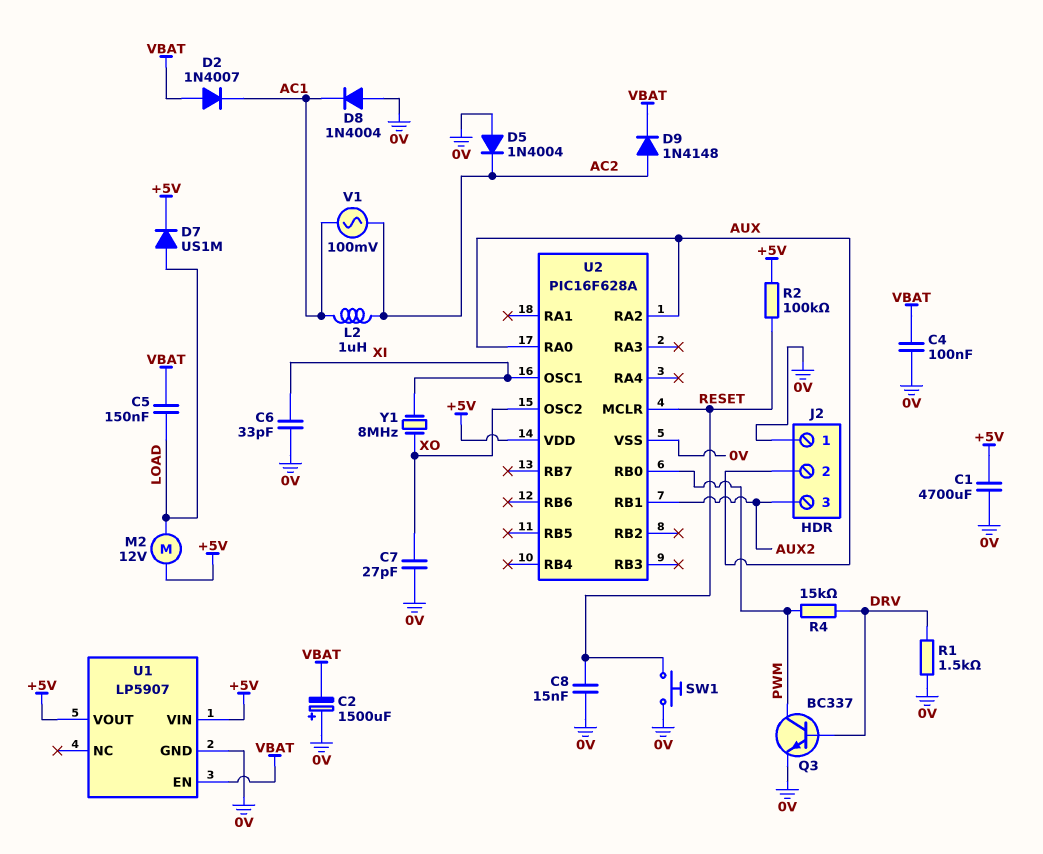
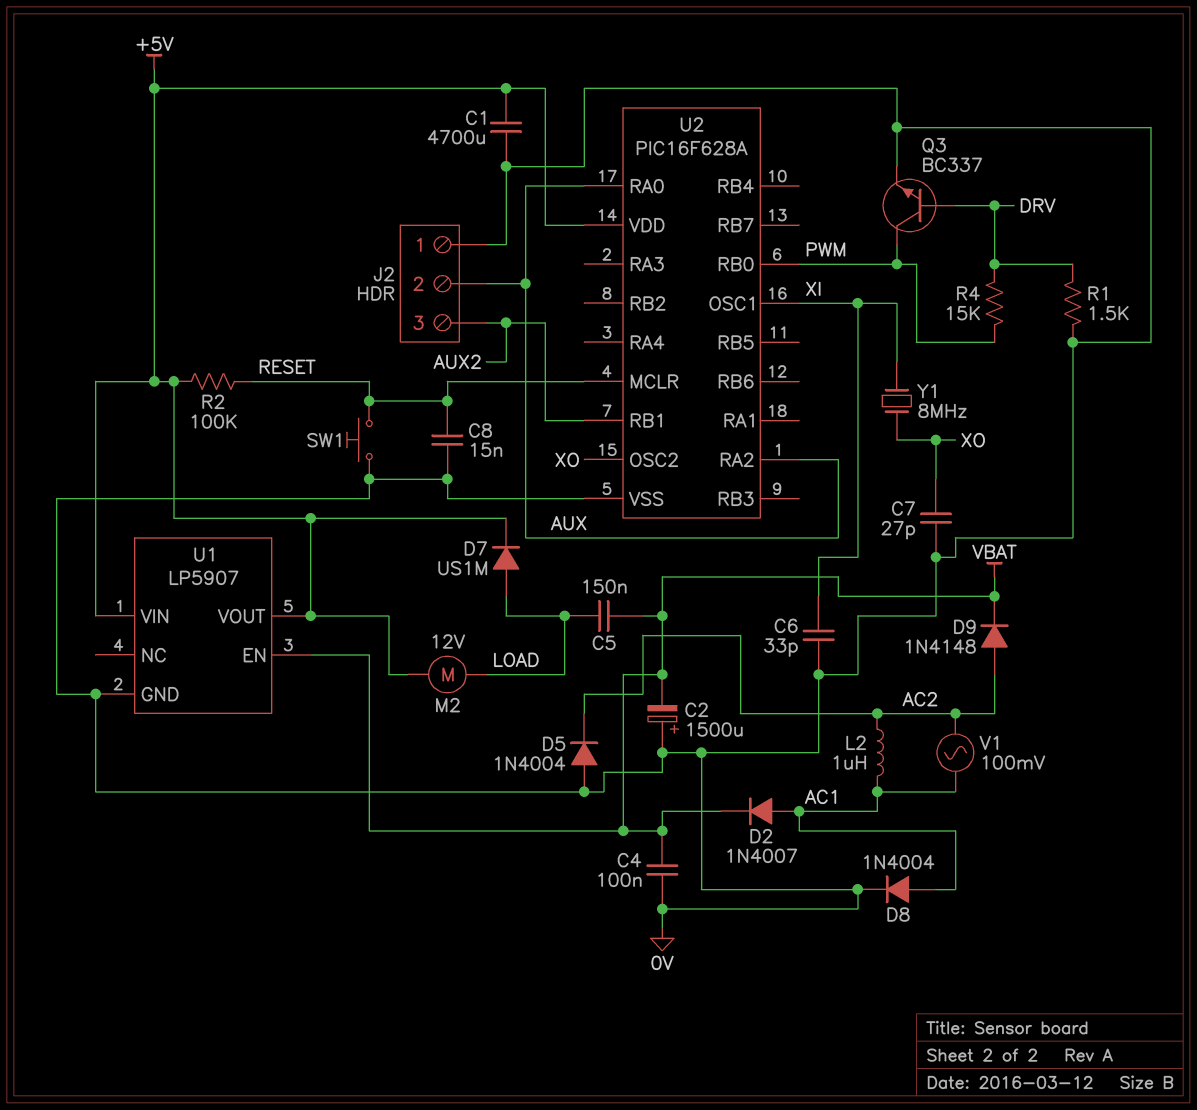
D2: diode 1N4007 (A VBAT, K AC1) -> diode 1N4007 (A AC1, K VBAT)
D8: diode 1N4004 (A 0V, K AC1) -> diode 1N4004 (A AC1, K 0V)

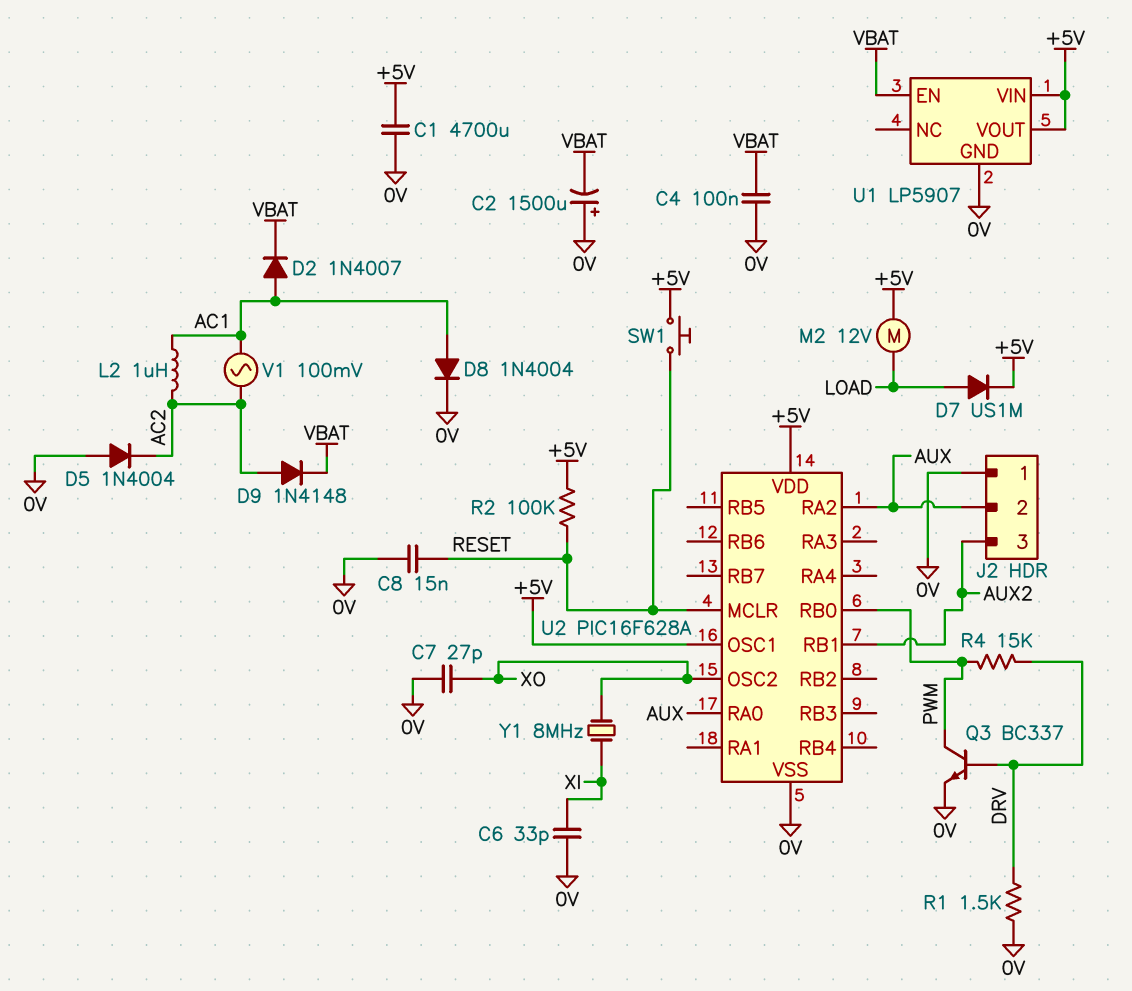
C5: 150nF (LOAD, VBAT) -> none
SW1: button (0V, RESET) -> button (+5V, RESET)
U2 pin OSC1: XI -> +5V

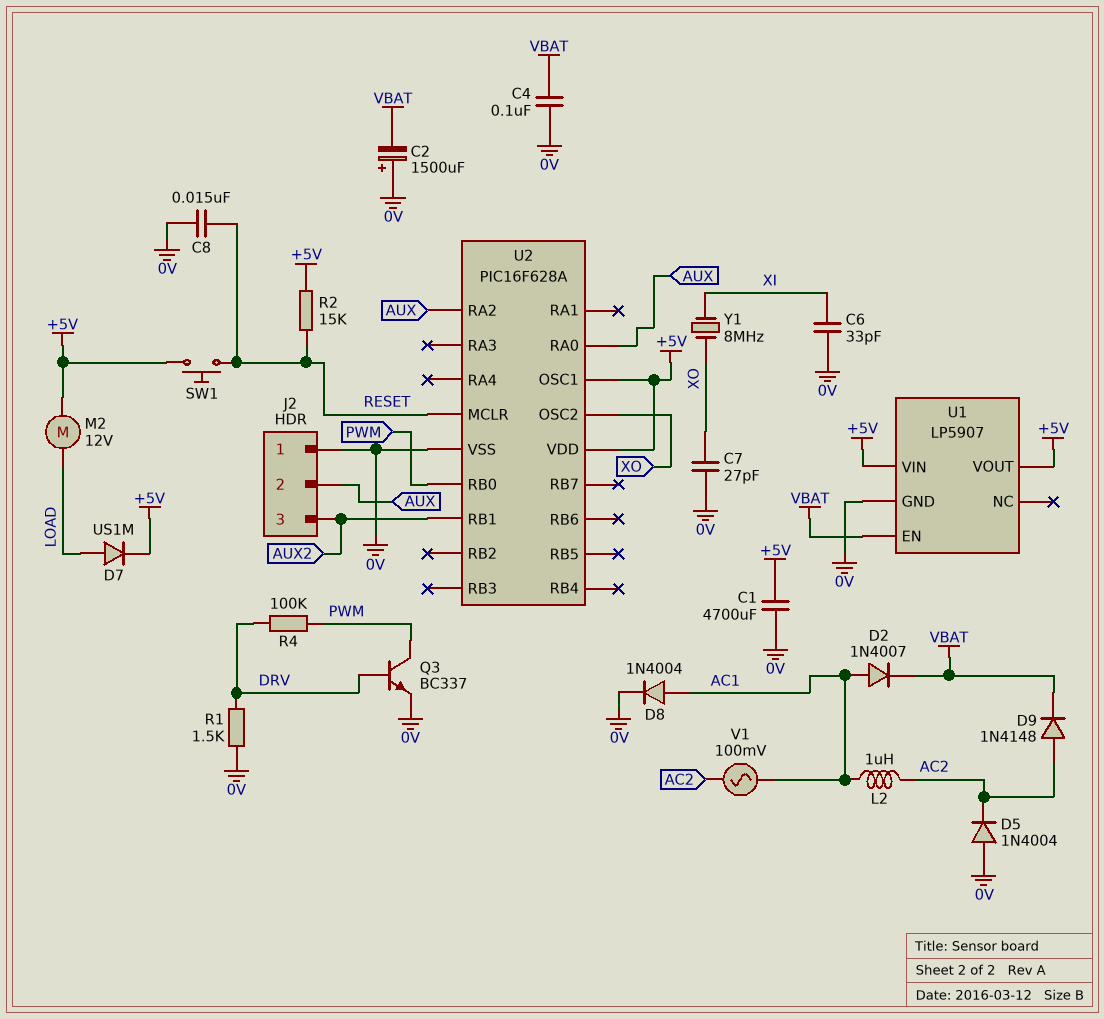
R2: 100k (+5V, RESET) -> 15k (+5V, RESET)
R4: 15k (DRV, PWM) -> 100k (DRV, PWM)

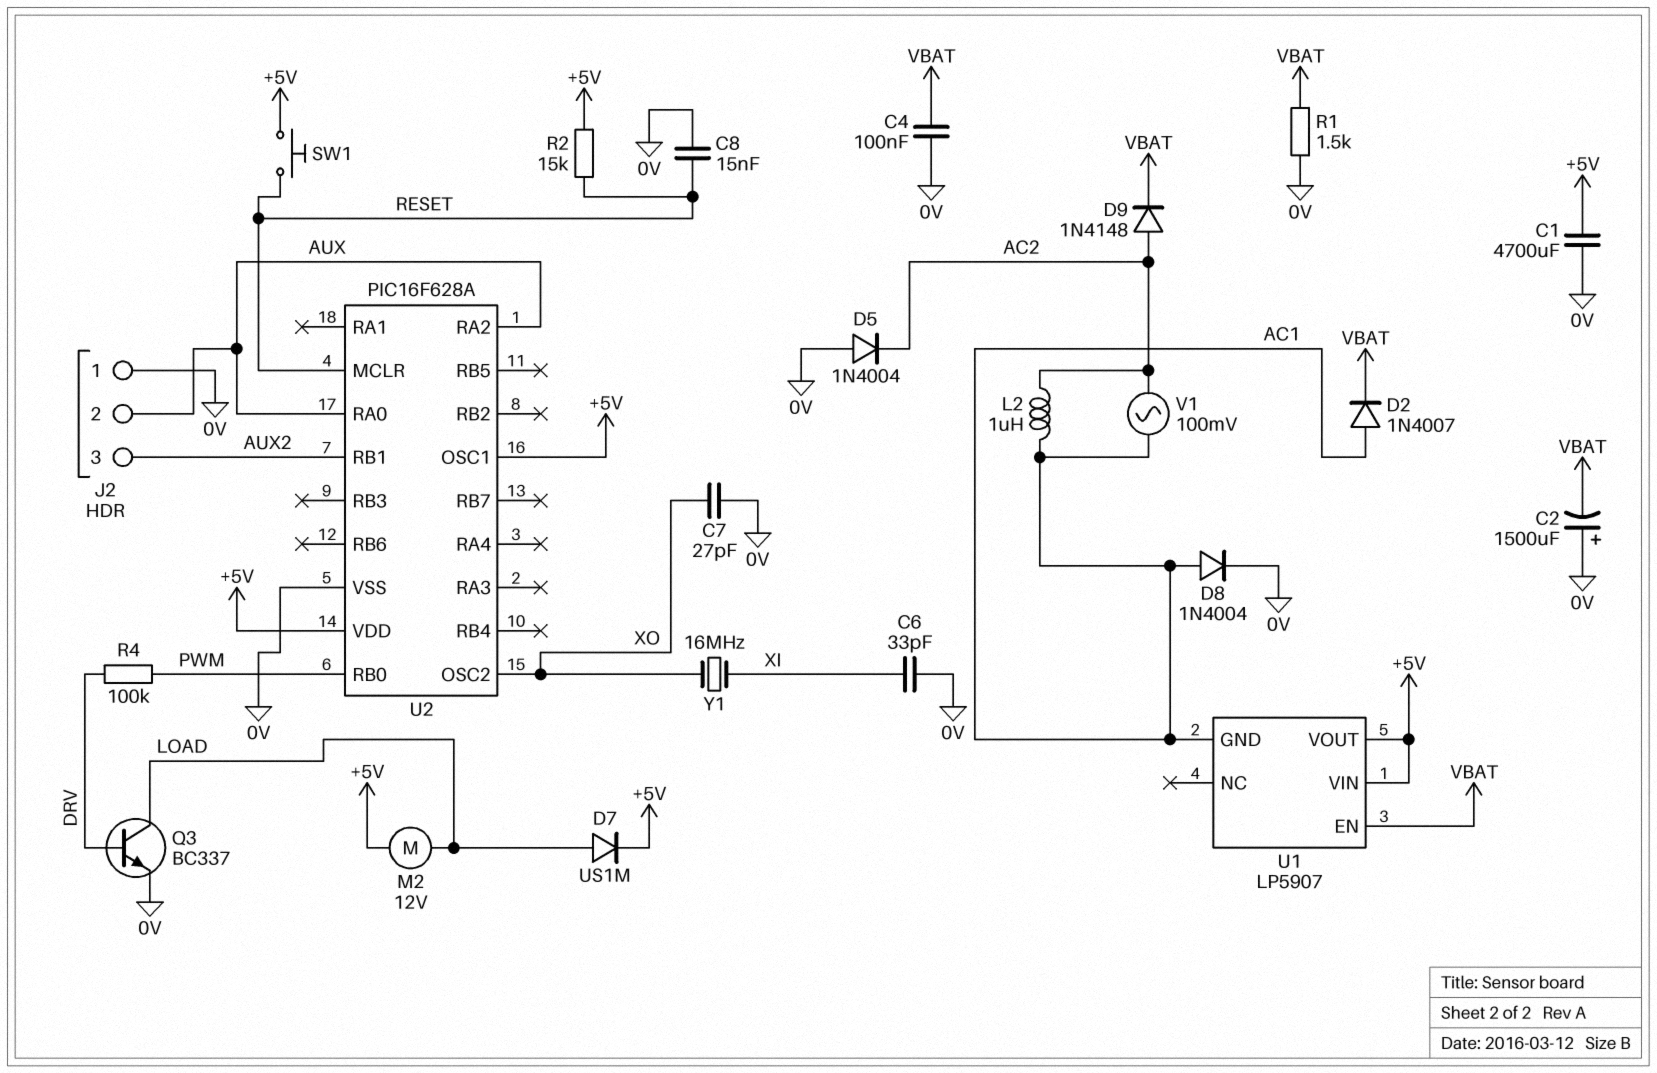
Q3: NPN BC337 (B DRV, C PWM, E 0V) -> NPN BC337 (B DRV, C LOAD, E 0V)
R1: 1.5k (0V, DRV) -> 1.5k (0V, VBAT)
U1 pin GND: 0V -> AC1
Y1: 8MHz (XI, XO) -> 16MHz (XI, XO)

